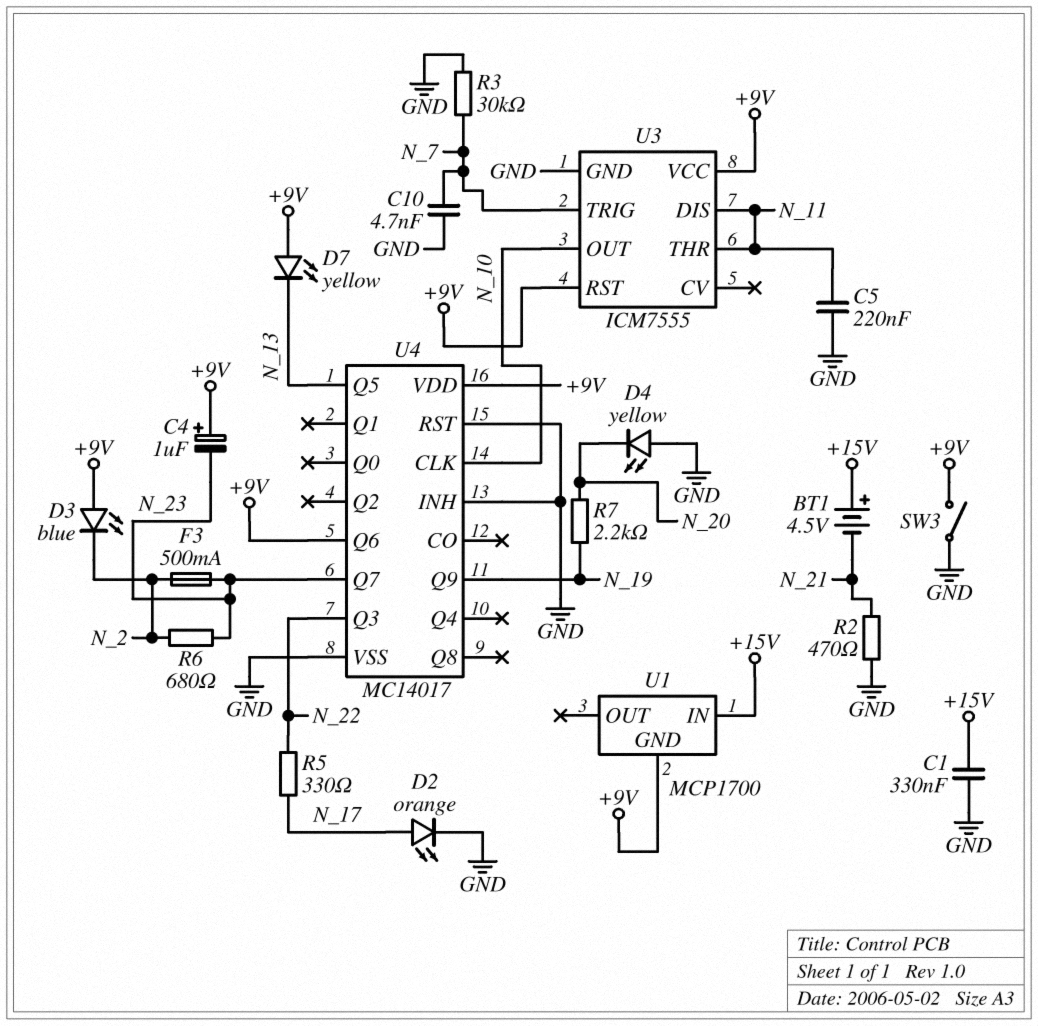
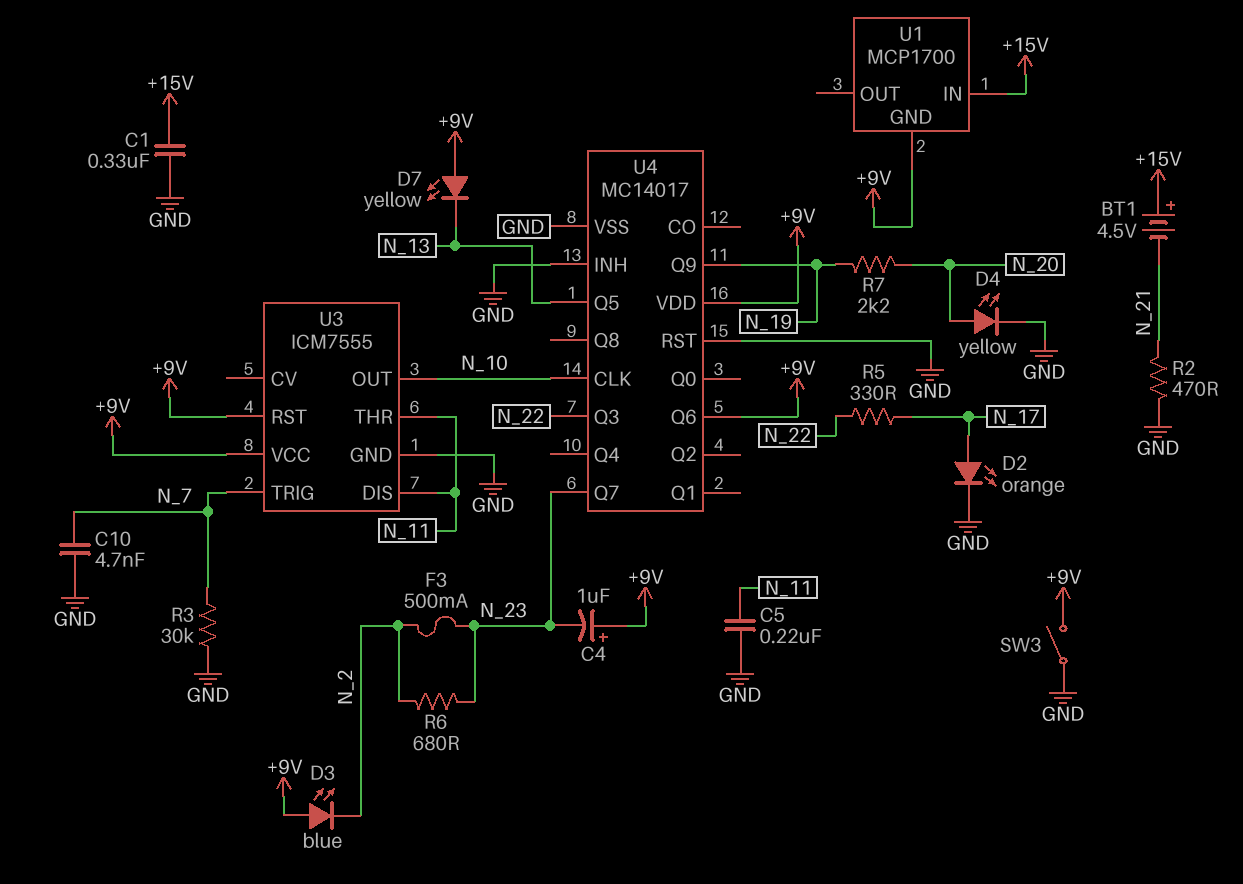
D4: LED yellow (A GND, K N_20) -> LED yellow (A N_20, K GND)

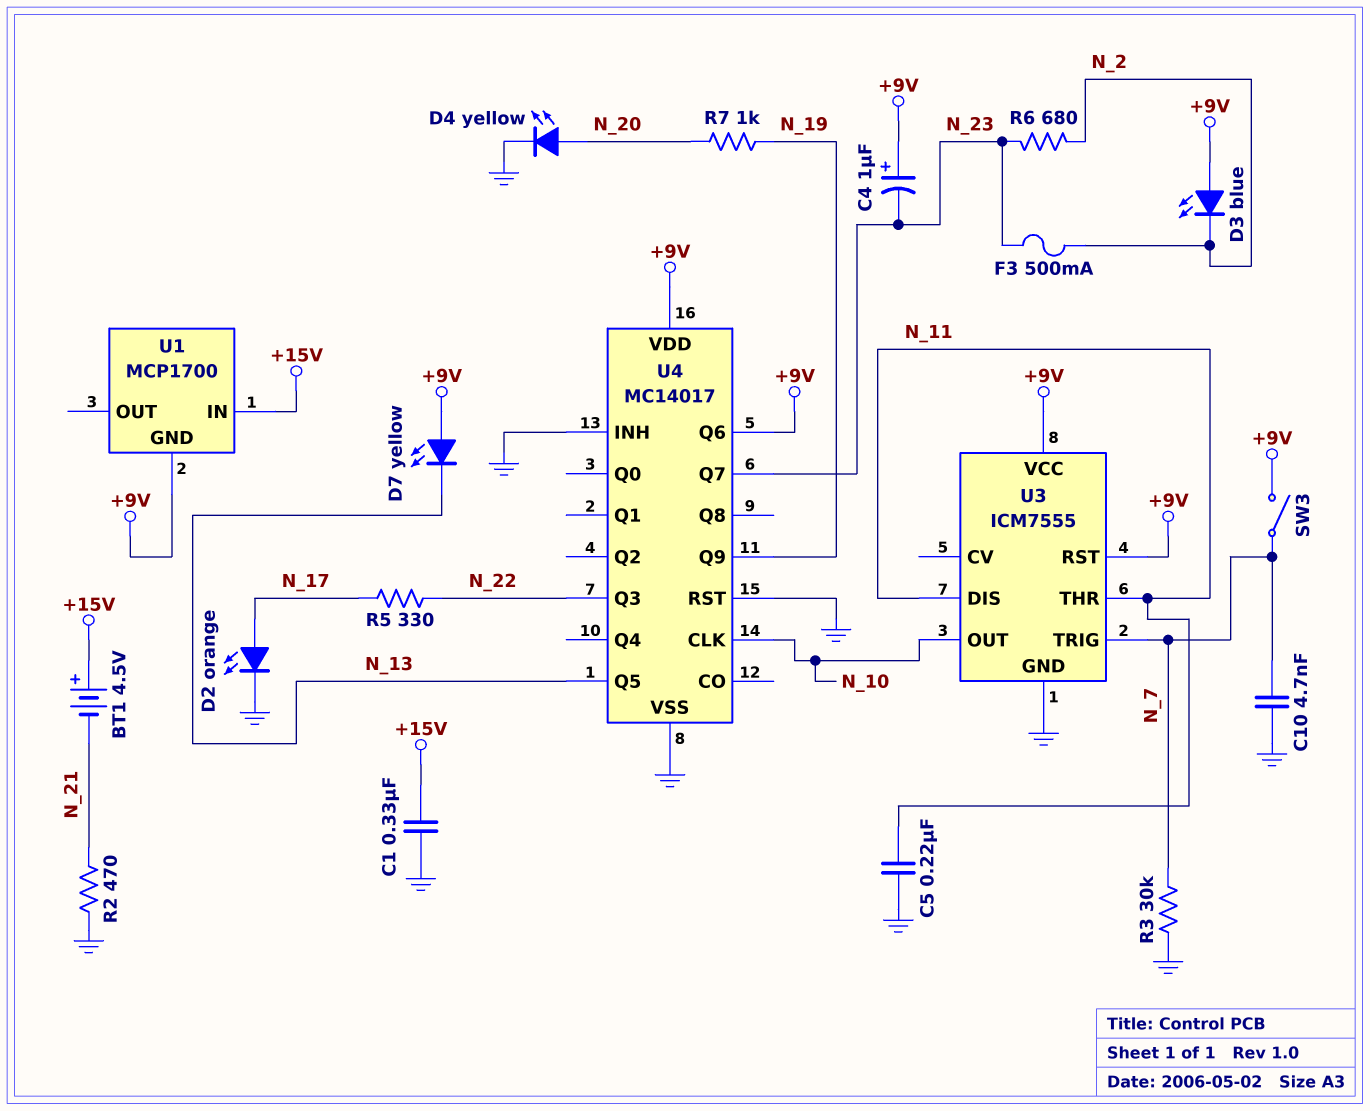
R7: 2.2k (N_19, N_20) -> 1k (N_19, N_20)
SW3: switch (+9V, GND) -> switch (+9V, N_7)

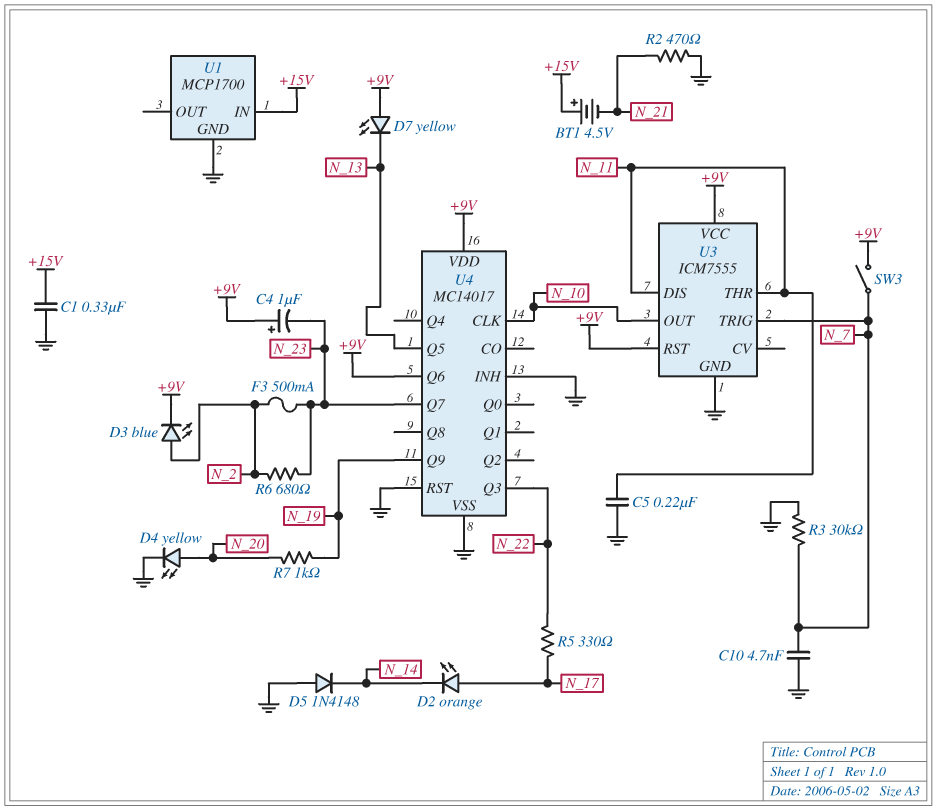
D2: LED orange (A N_17, K GND) -> LED orange (A N_17, K N_14)
D3: LED blue (A +9V, K N_2) -> LED blue (A N_2, K +9V)
D5: none -> diode 1N4148 (A GND, K N_14)
U1 pin GND: +9V -> GND

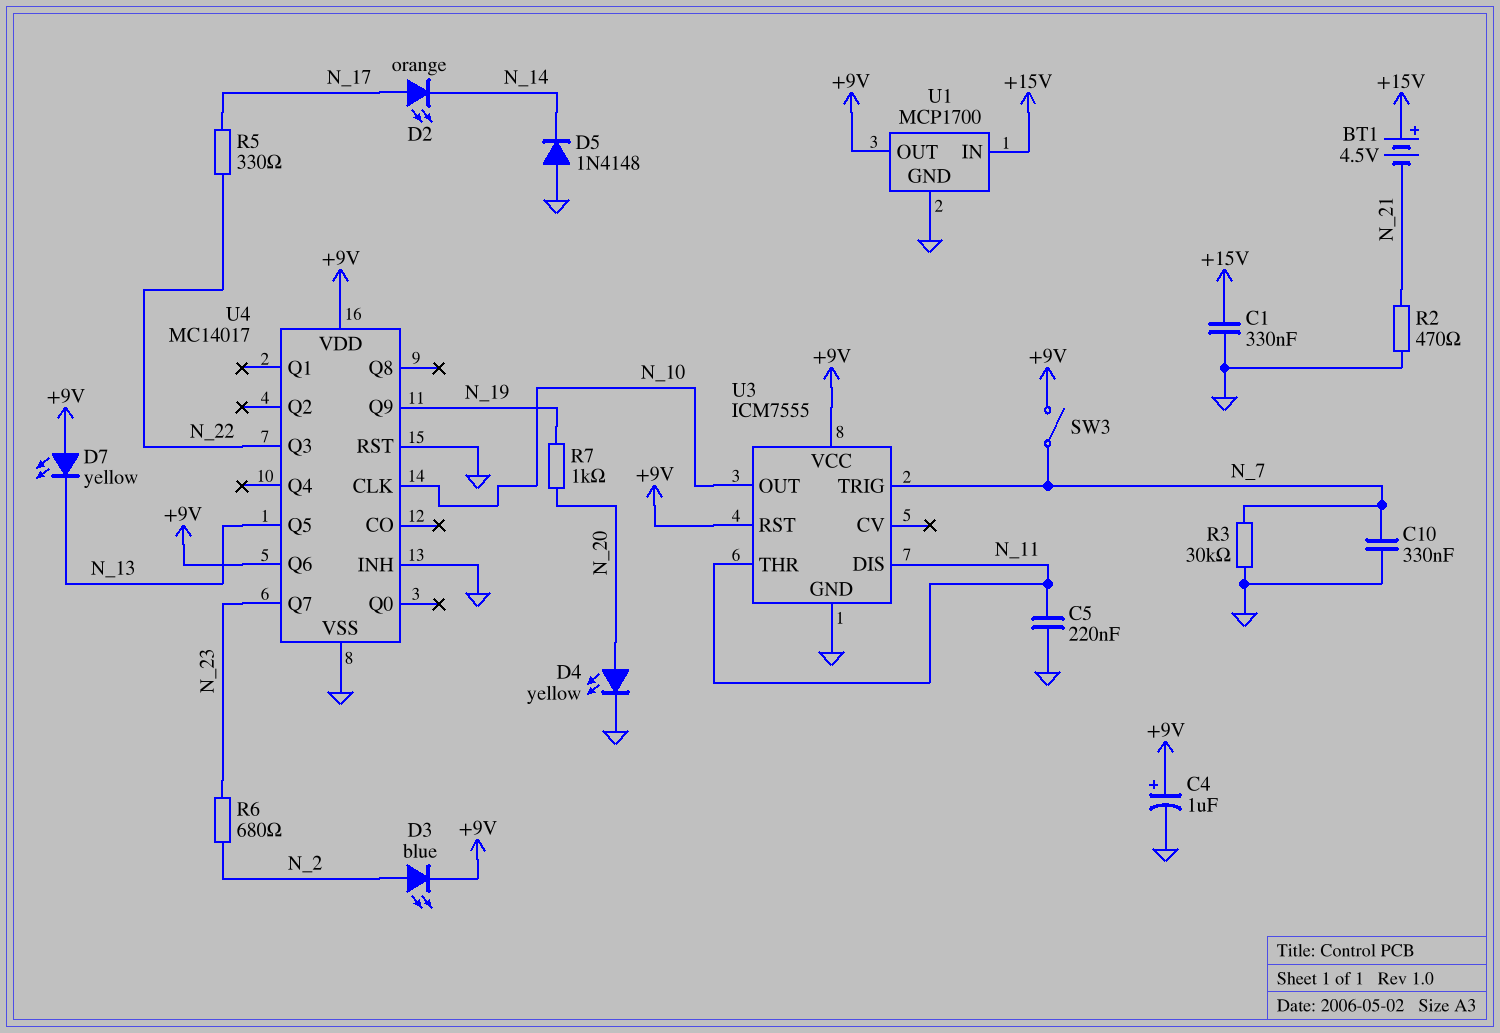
C4: 1uF (plus +9V, minus N_23) -> 1uF (plus +9V, minus GND)
C10: 4.7nF (GND, N_7) -> 330nF (GND, N_7)
F3: 500mA (N_2, N_23) -> none
U1 pin OUT: none -> +9V

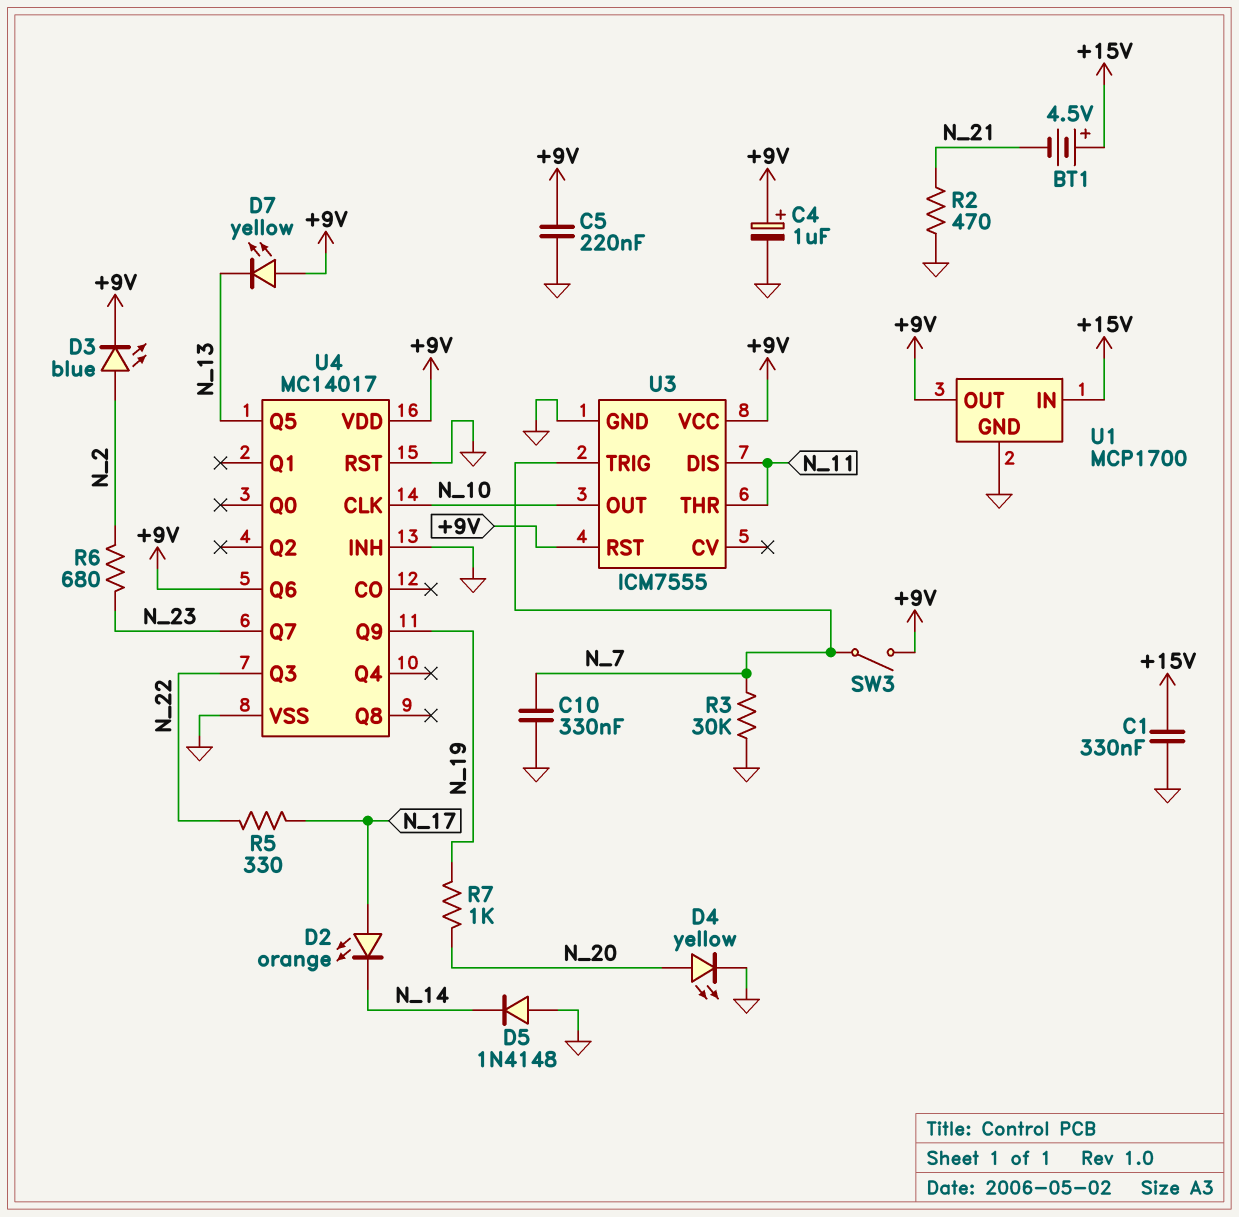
C5: 220nF (GND, N_11) -> 220nF (+9V, GND)

